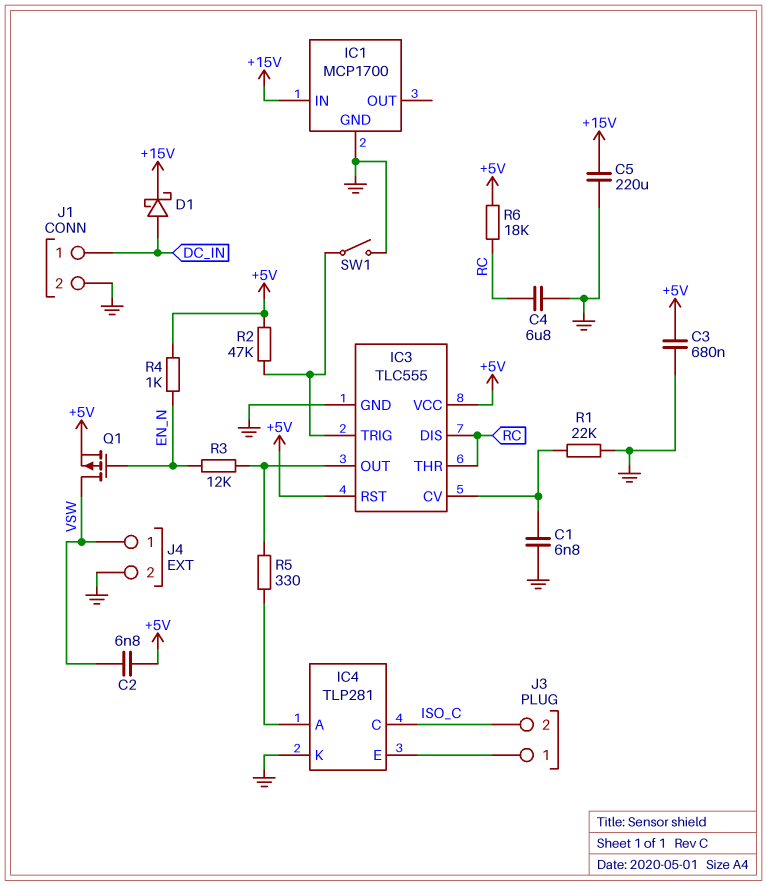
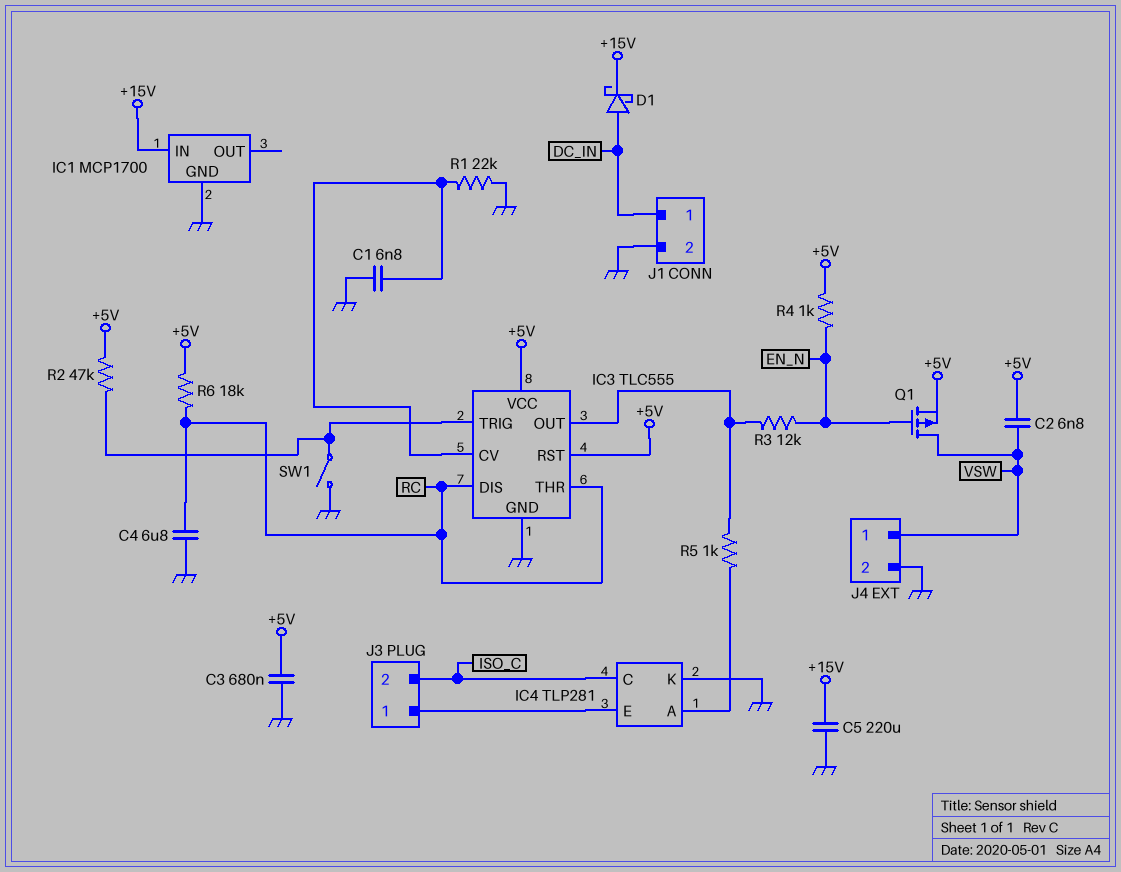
R5: 330 (IC3/OUT, IC4/A) -> 1k (IC3/OUT, IC4/A)

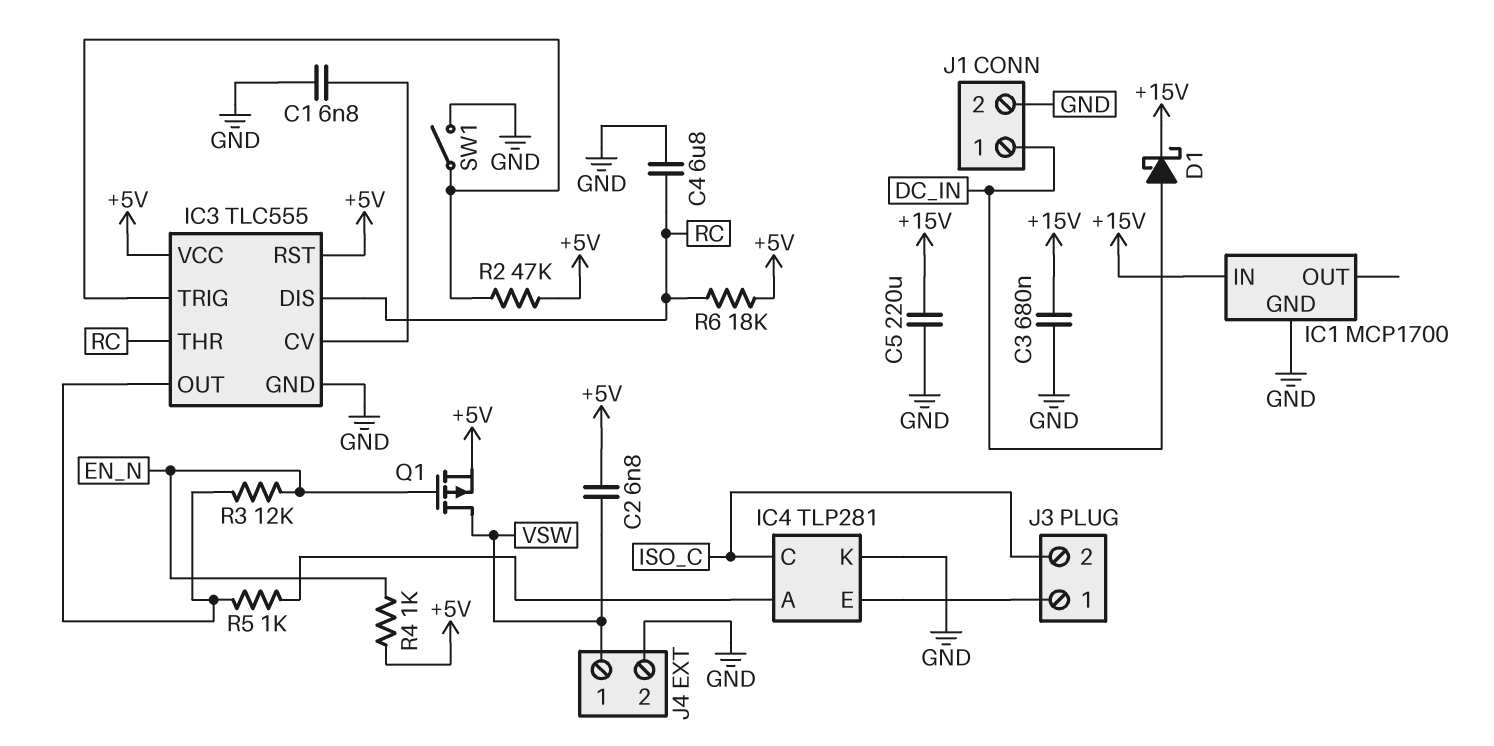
C3: 680nF (+5V, GND) -> 680nF (+15V, GND)
R1: 22k (GND, IC3/CV) -> none

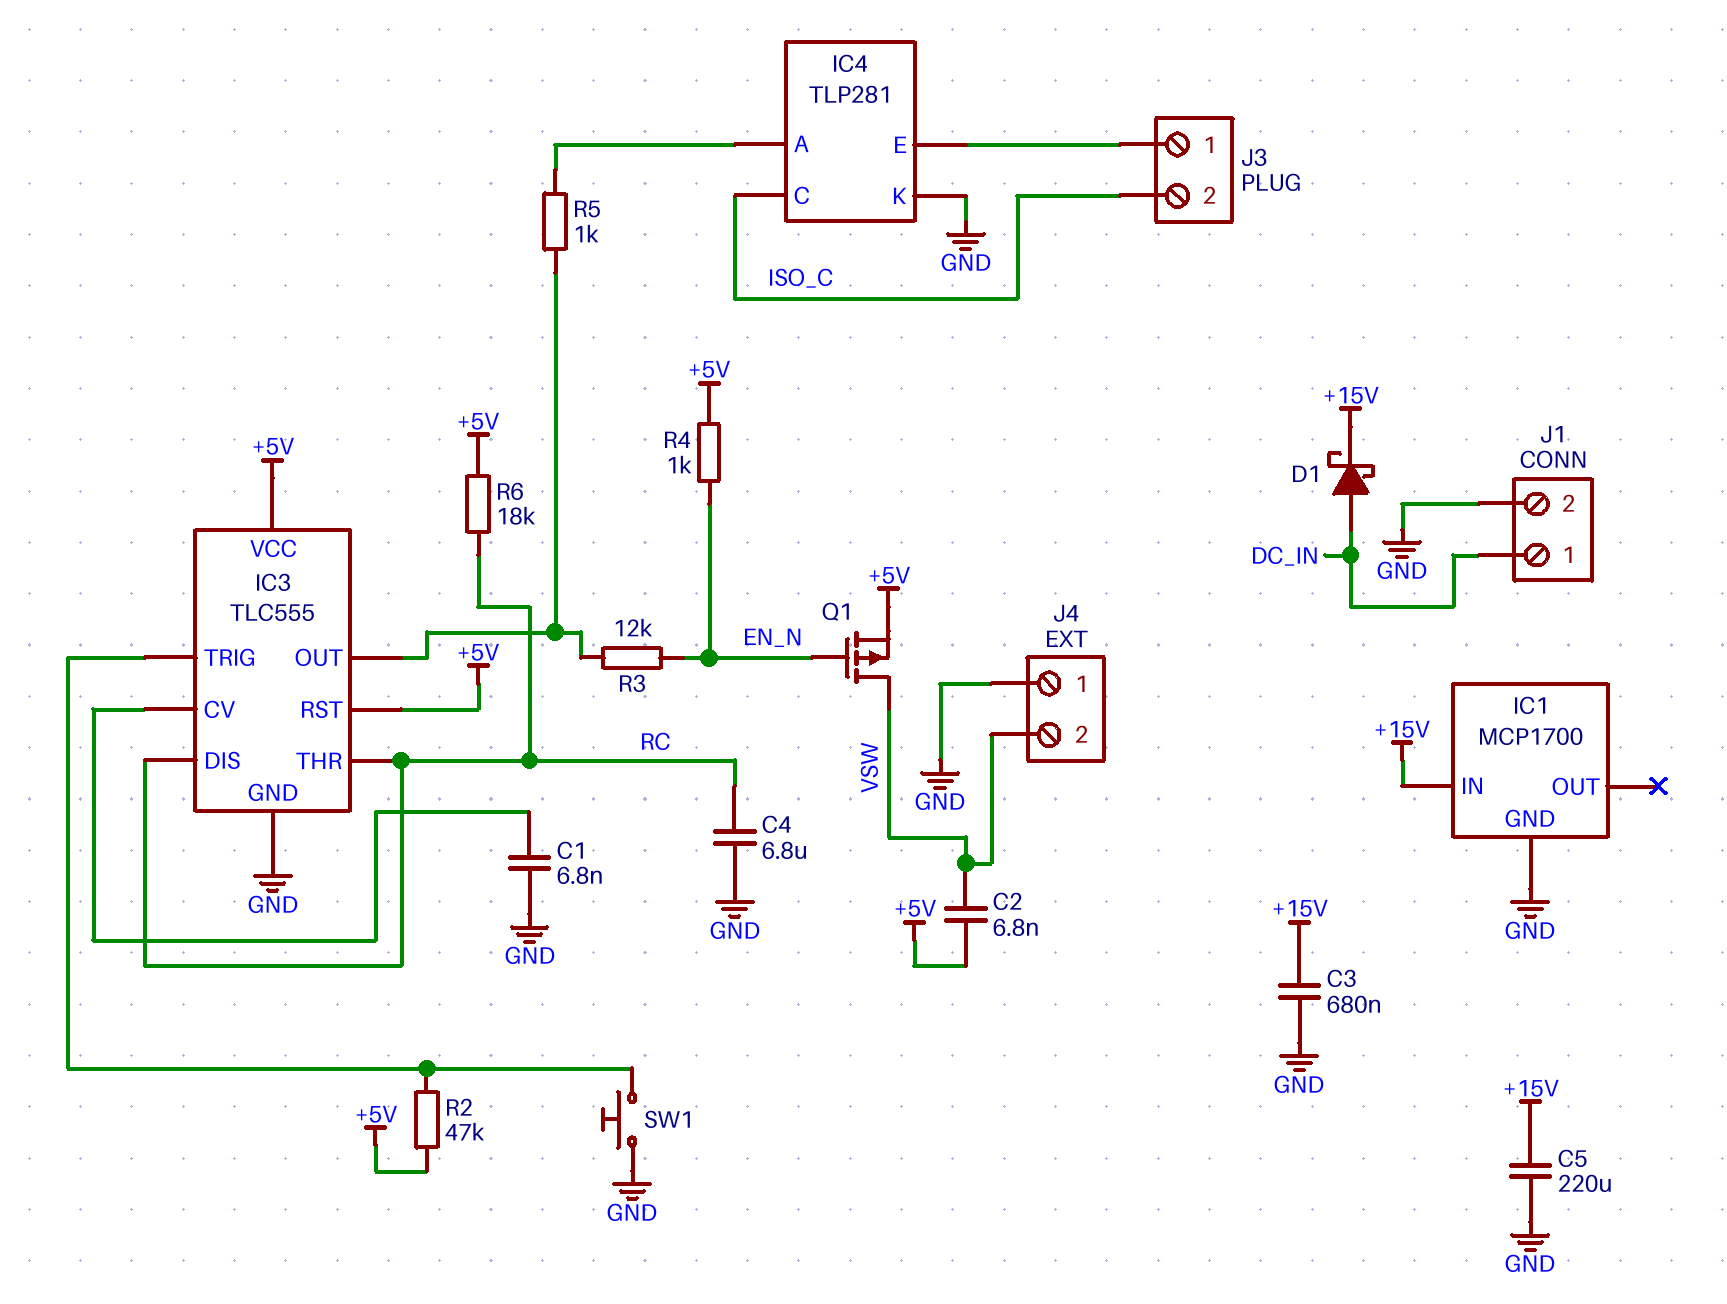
J4 pin 1: VSW -> GND
J4 pin 2: GND -> VSW
SW1: switch (GND, IC3/TRIG) -> button (GND, IC3/TRIG)

